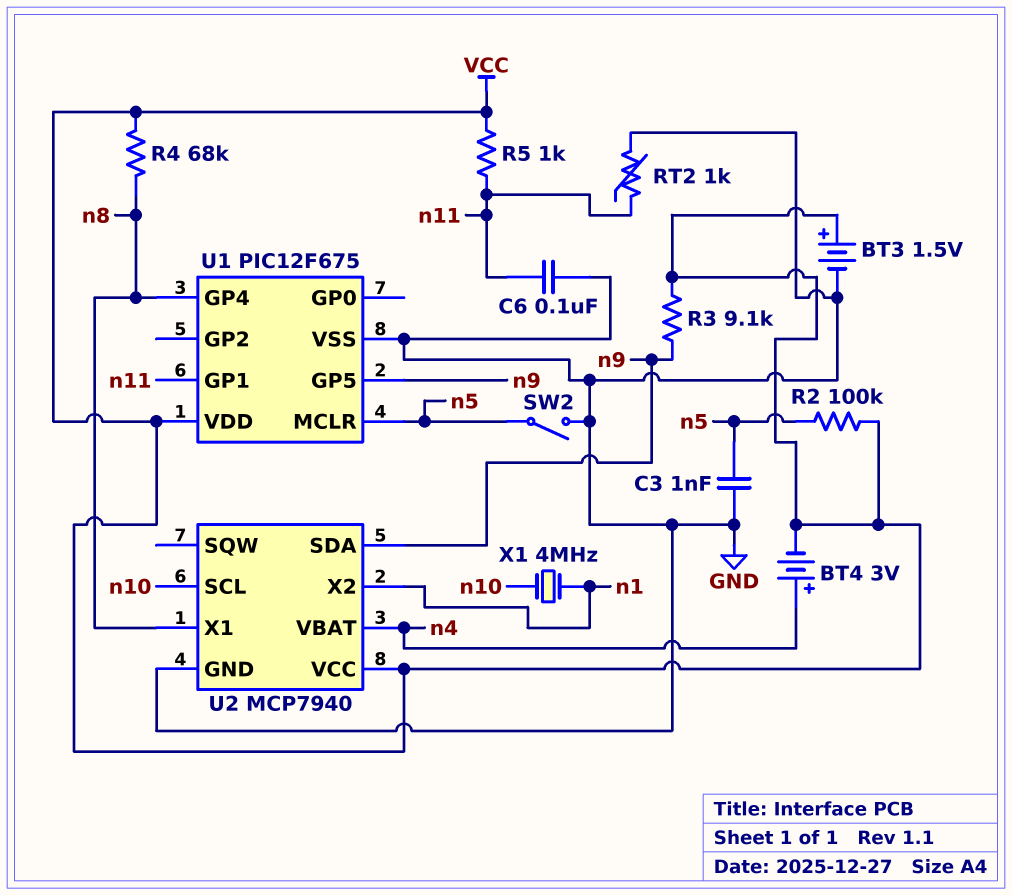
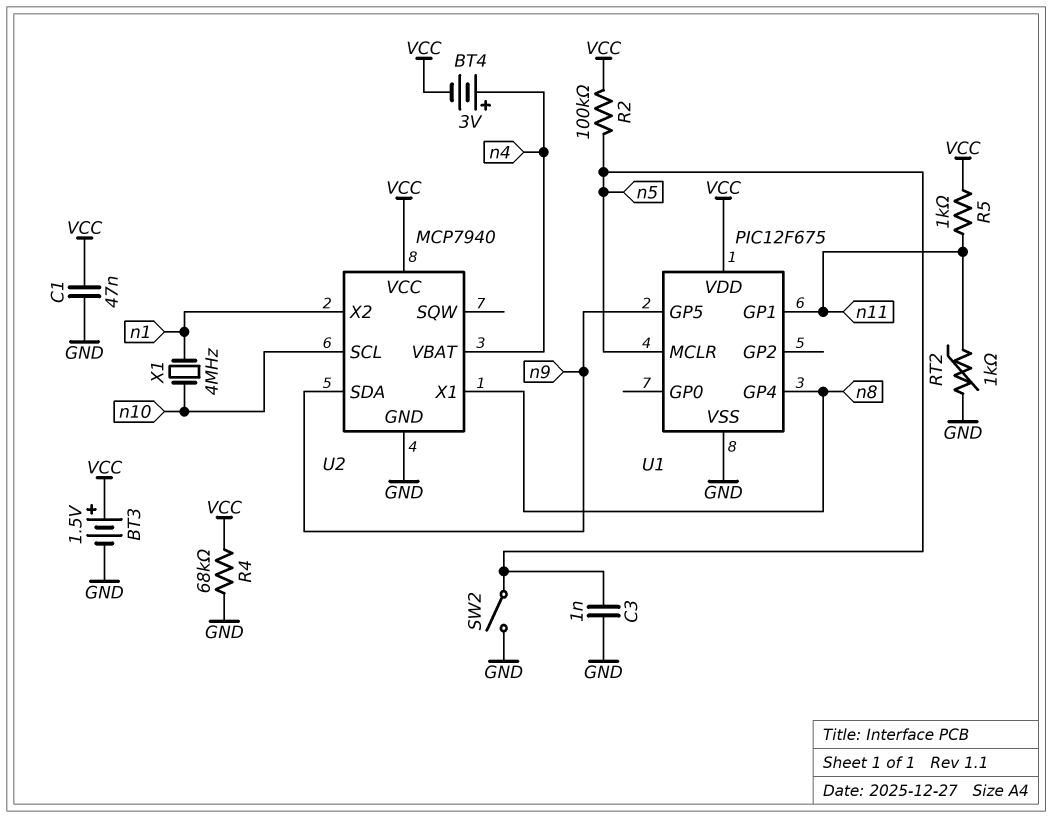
C1: none -> 47nF (GND, VCC)
C6: 100nF (GND, n11) -> none
R3: 9.1k (VCC, n9) -> none
R4: 68k (VCC, n8) -> 68k (GND, VCC)

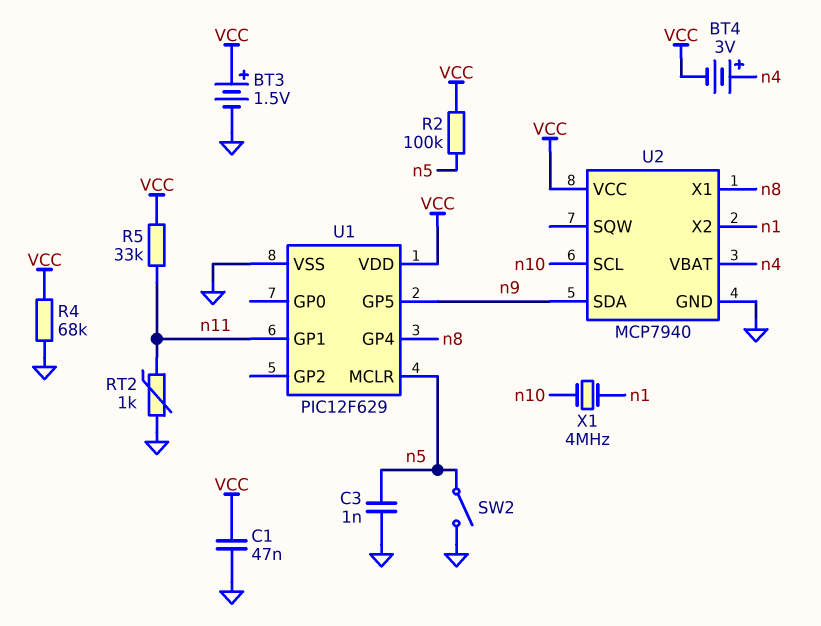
R5: 1k (VCC, n11) -> 33k (VCC, n11)
U1: PIC12F675 -> PIC12F629

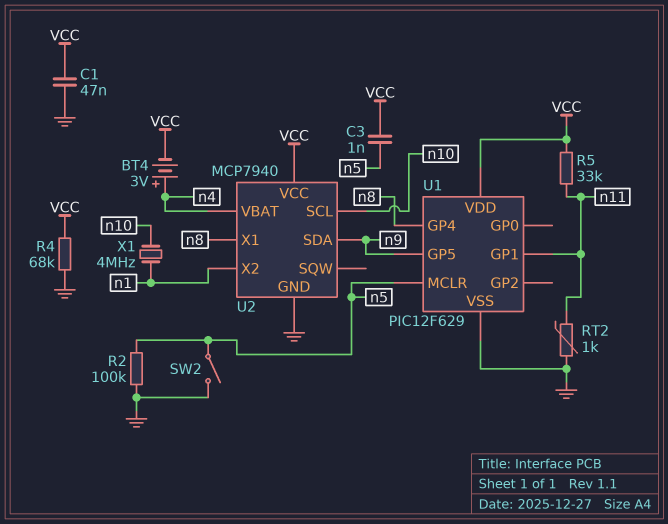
BT3: 1.5V (plus VCC, minus GND) -> none
C3: 1nF (GND, n5) -> 1nF (VCC, n5)
R2: 100k (VCC, n5) -> 100k (GND, n5)

